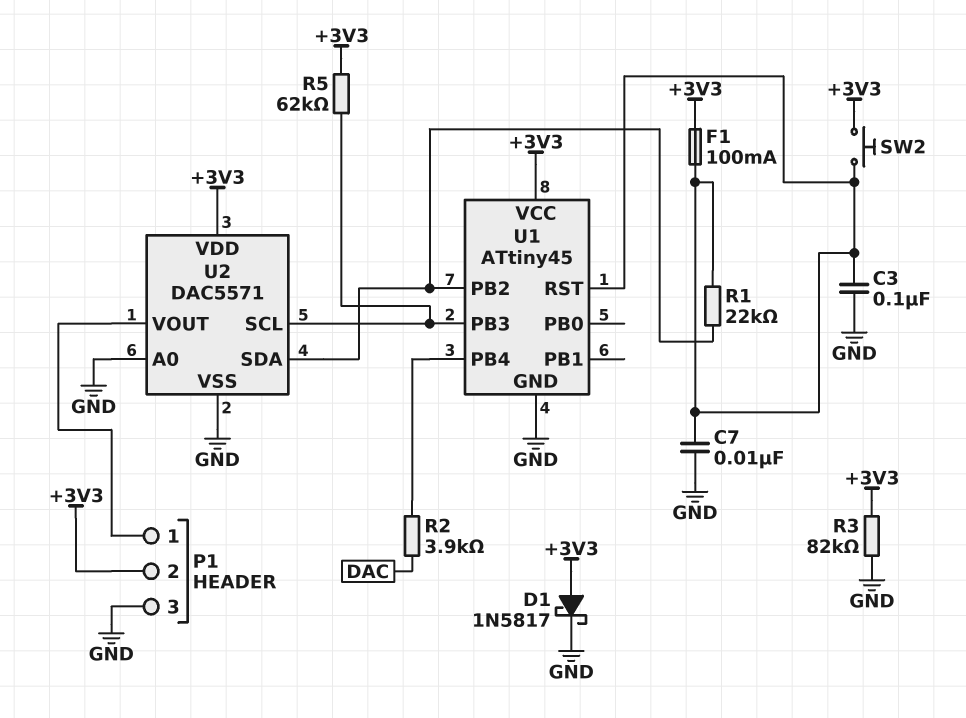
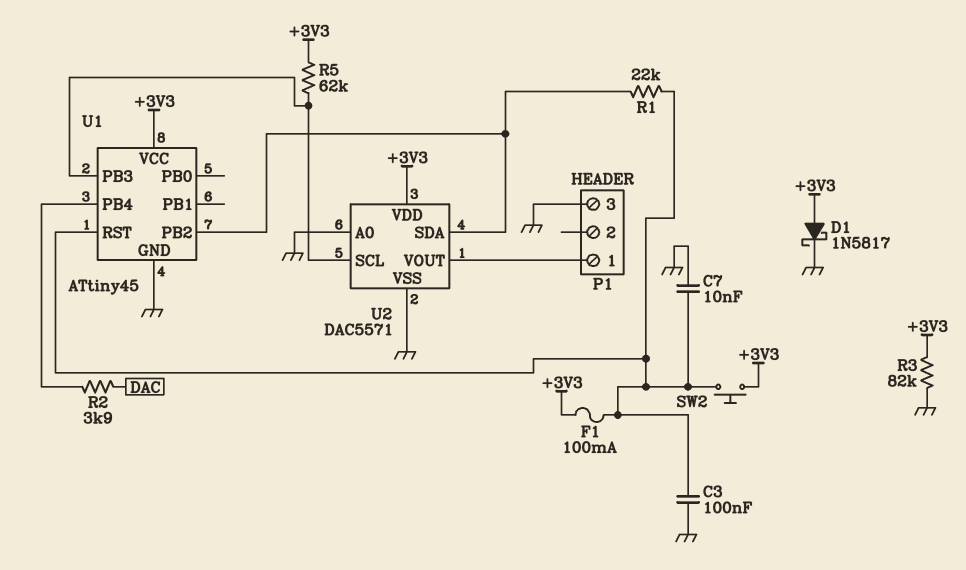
P1 pin 2: +3V3 -> none

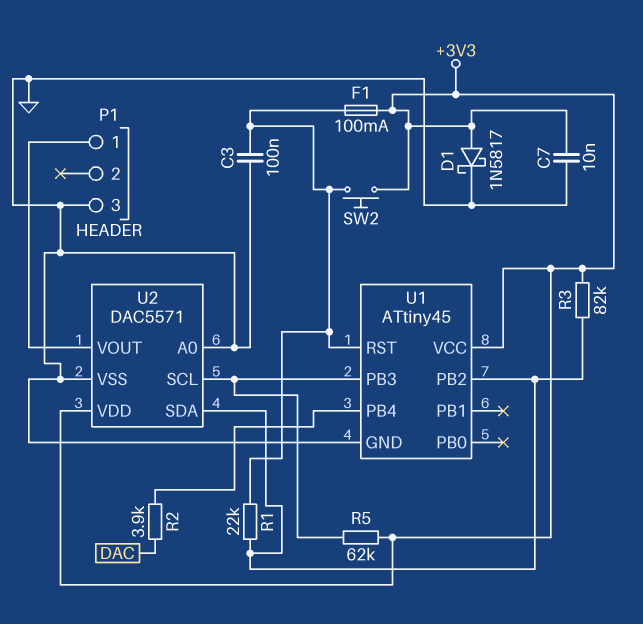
C7: 10nF (GND, U1/RST) -> 10nF (+3V3, GND)
R3: 82k (+3V3, GND) -> 82k (+3V3, U1/PB2)

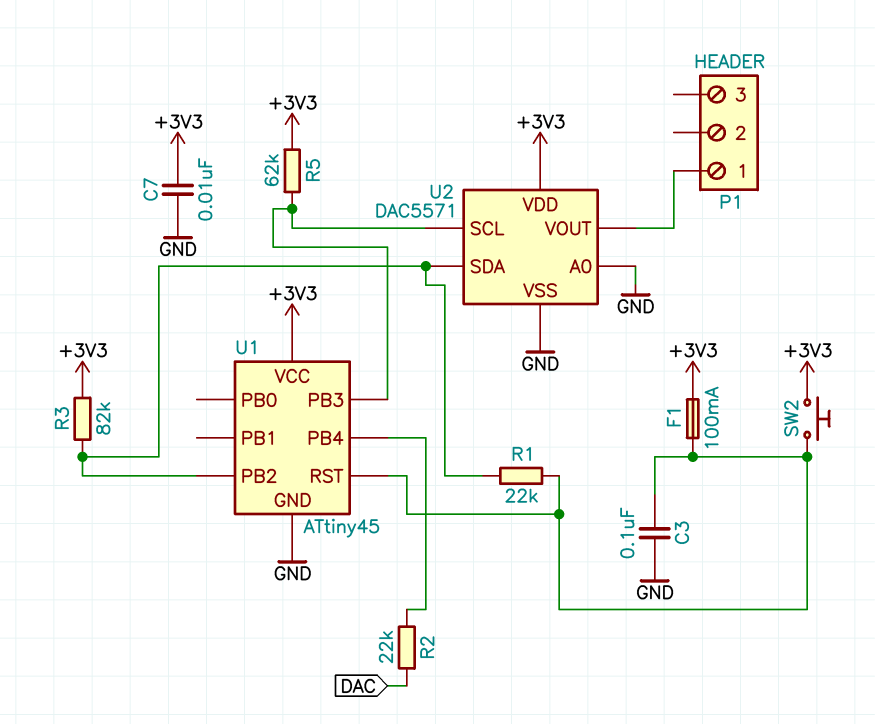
D1: schottky 1N5817 (A +3V3, K GND) -> none
P1 pin 3: GND -> none
R2: 3.9k (DAC, U1/PB4) -> 22k (DAC, U1/PB4)

